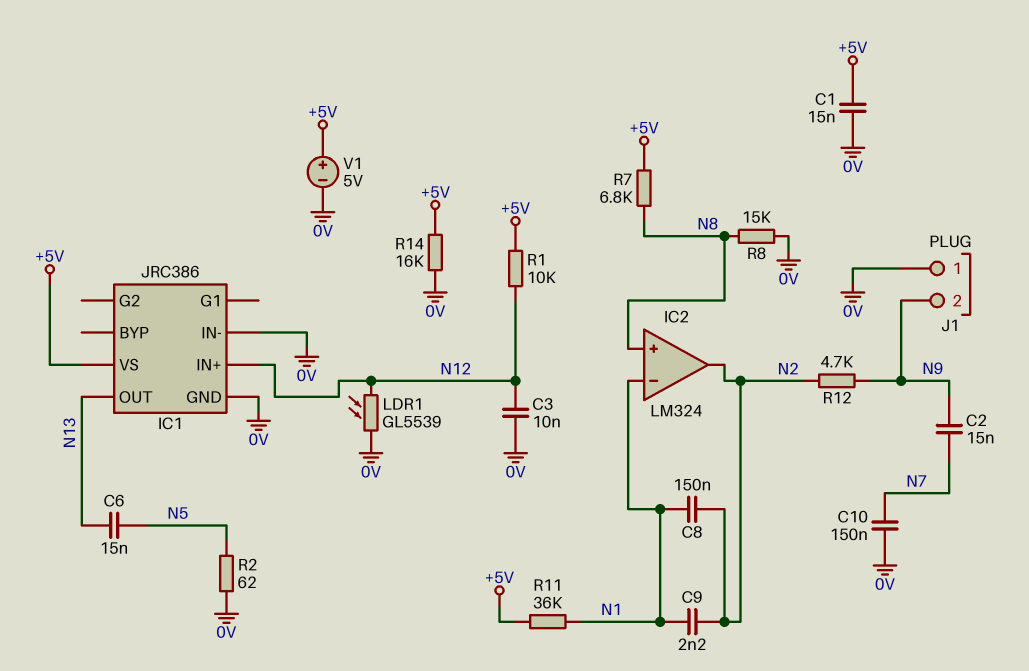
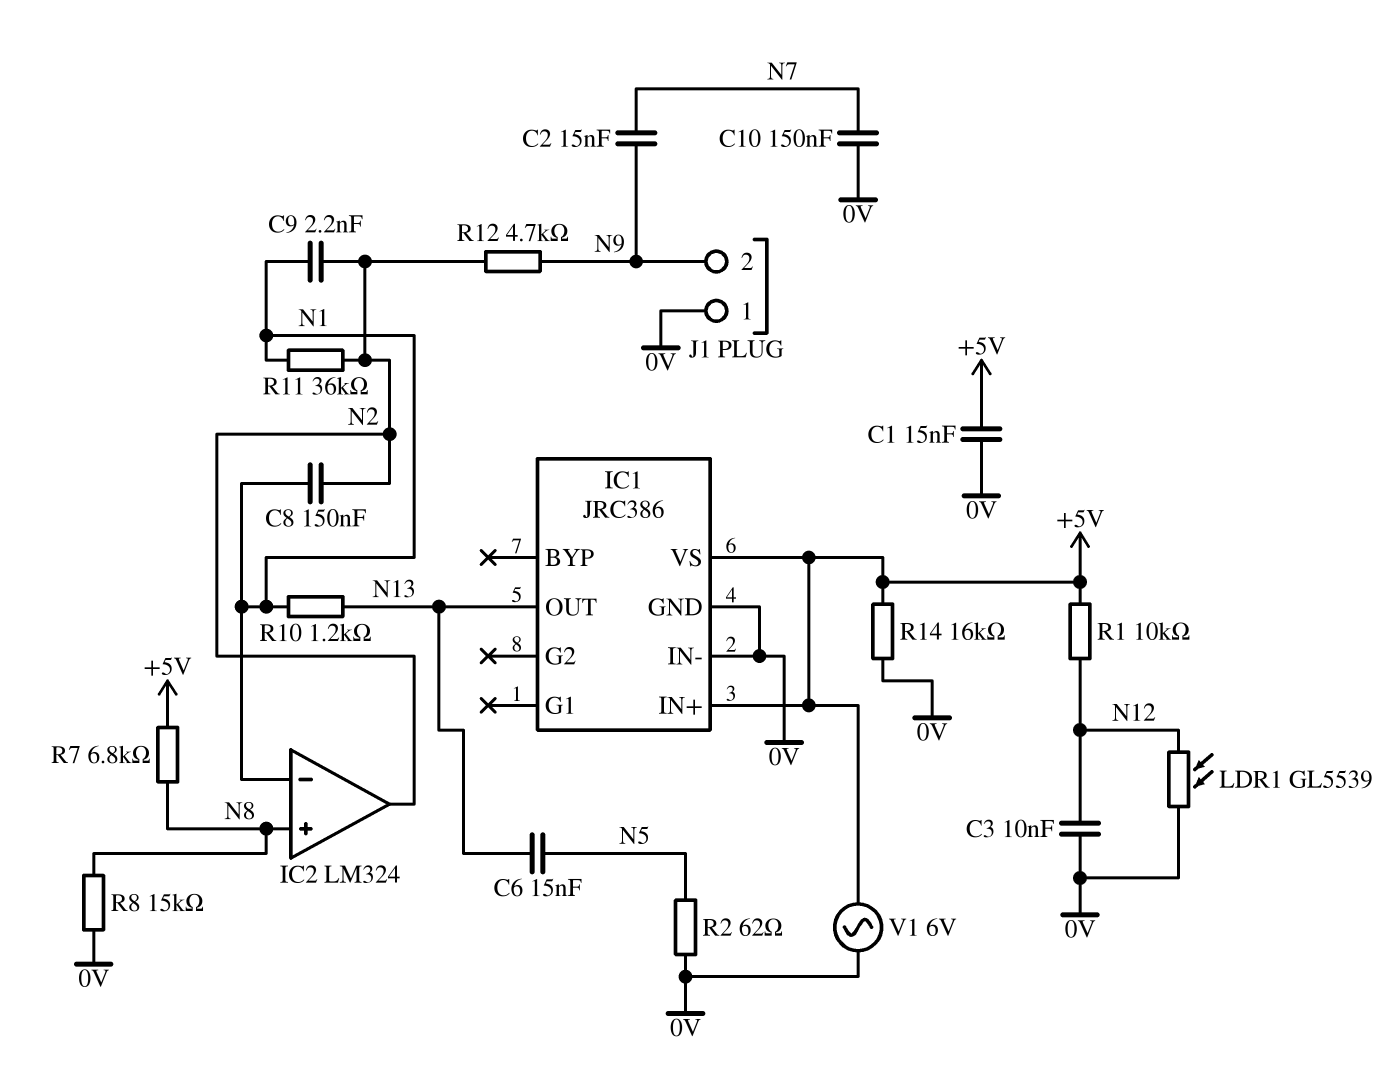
IC1 pin IN+: N12 -> +5V
R10: none -> 1.2k (N1, N13)
R11: 36k (+5V, N1) -> 36k (N1, N2)
V1: 5V (plus +5V, minus 0V) -> AC 6V (+5V, 0V)

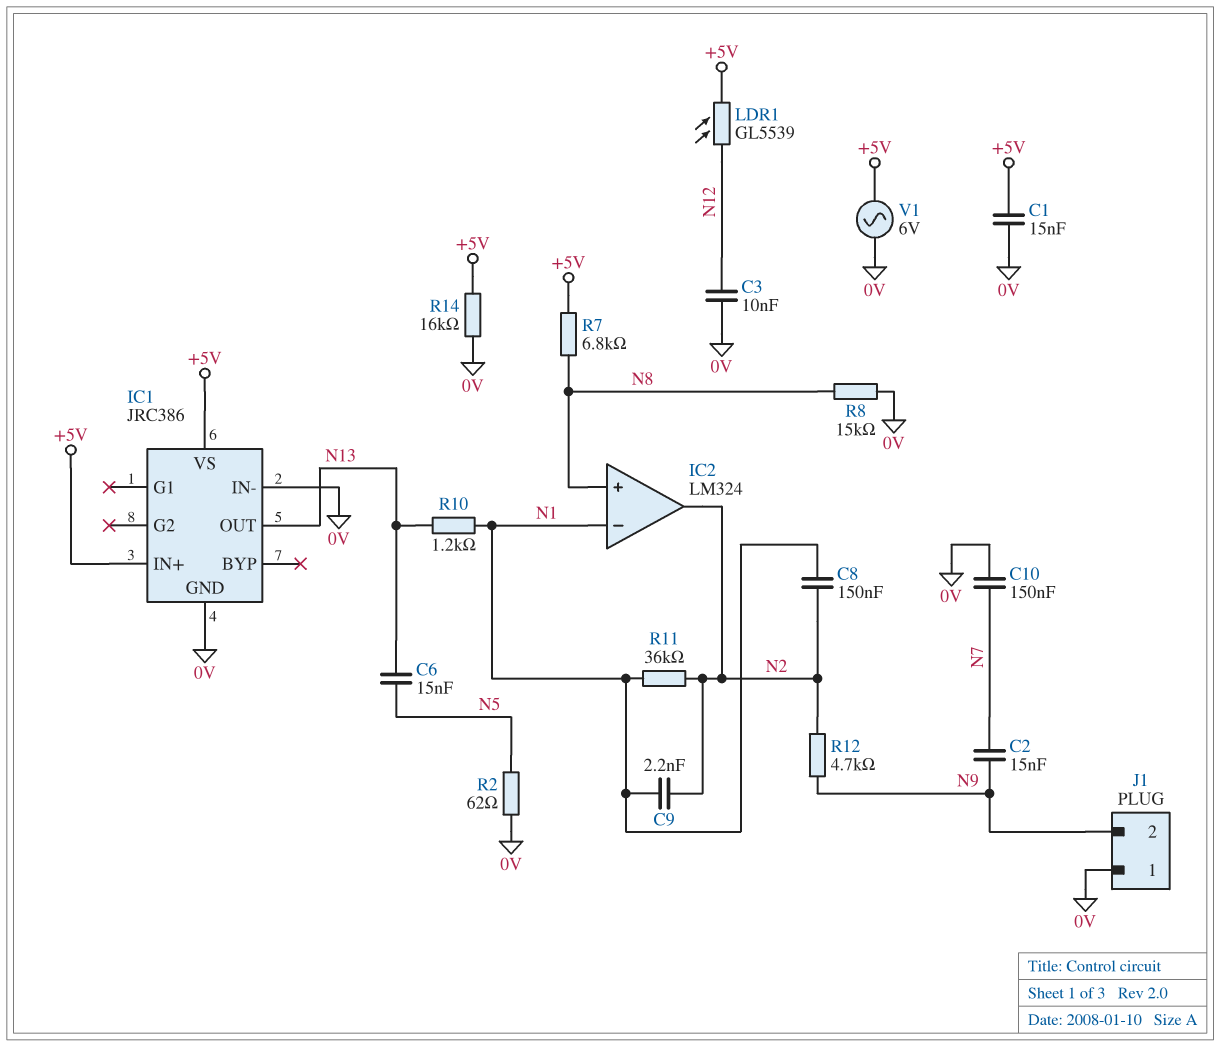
LDR1: GL5539 (0V, N12) -> GL5539 (+5V, N12)
R1: 10k (+5V, N12) -> none

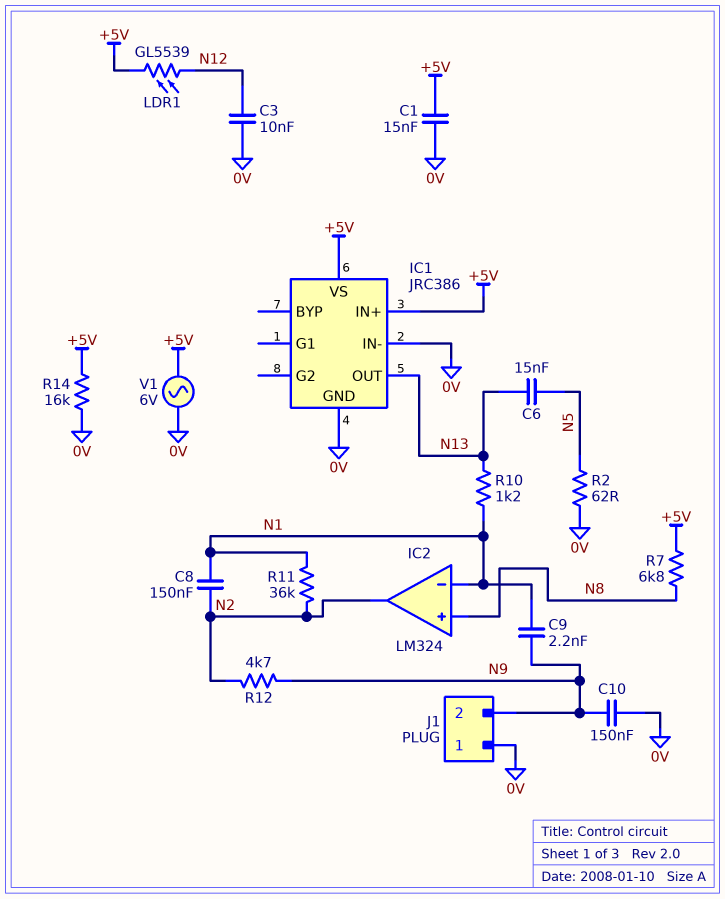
C2: 15nF (N7, N9) -> none
C9: 2.2nF (N1, N2) -> 2.2nF (N1, N9)
C10: 150nF (0V, N7) -> 150nF (0V, N9)
R8: 15k (0V, N8) -> none

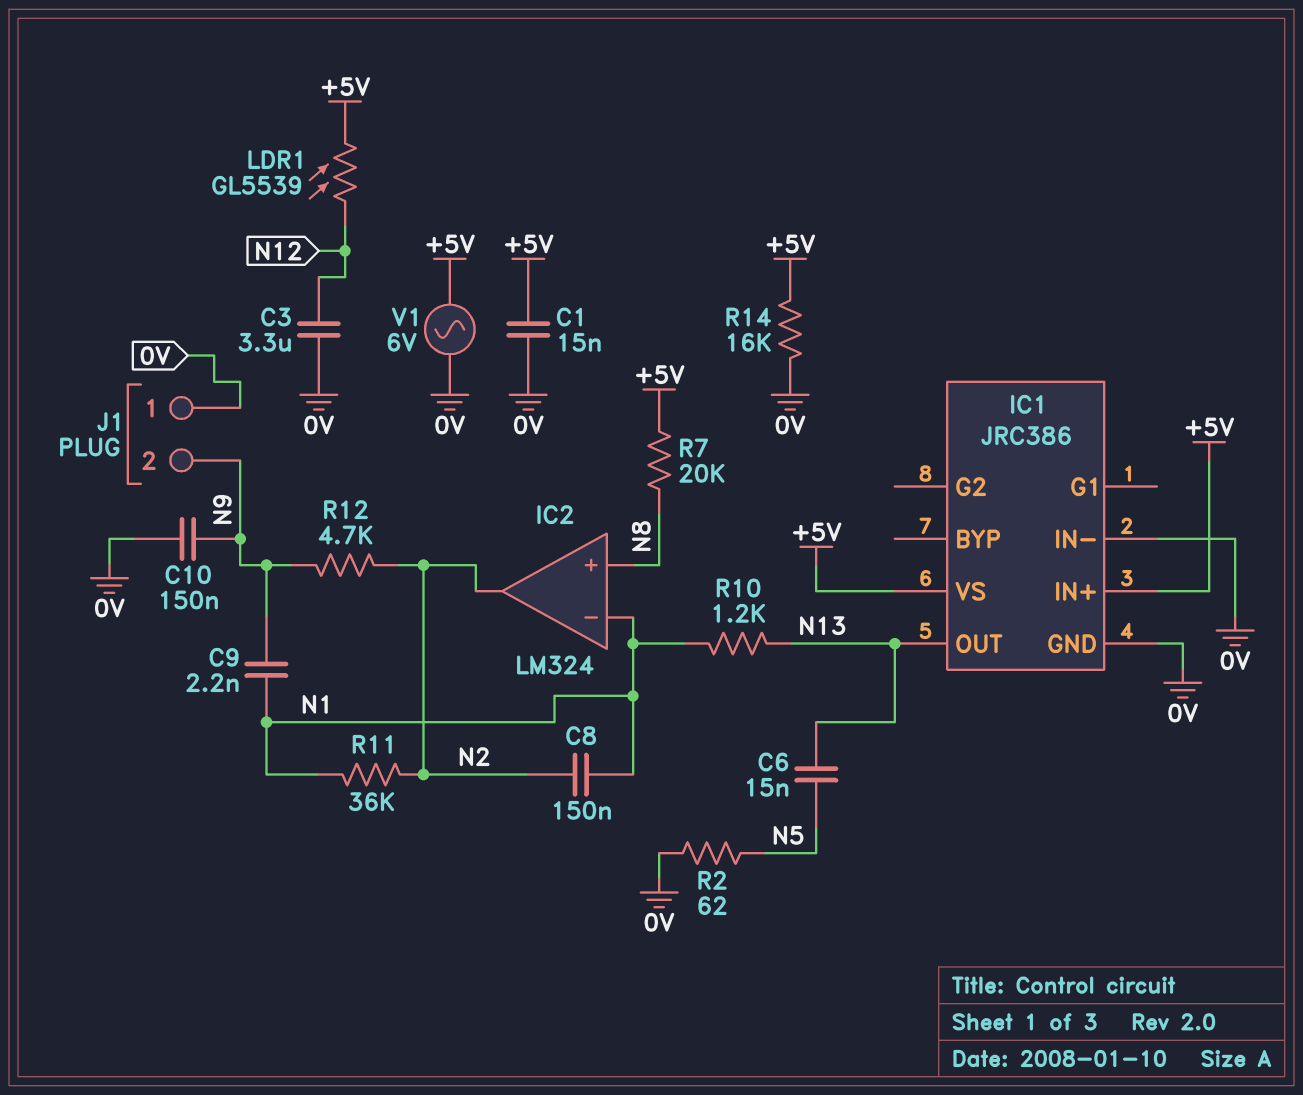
C3: 10nF (0V, N12) -> 3.3uF (0V, N12)
R7: 6.8k (+5V, N8) -> 20k (+5V, N8)

